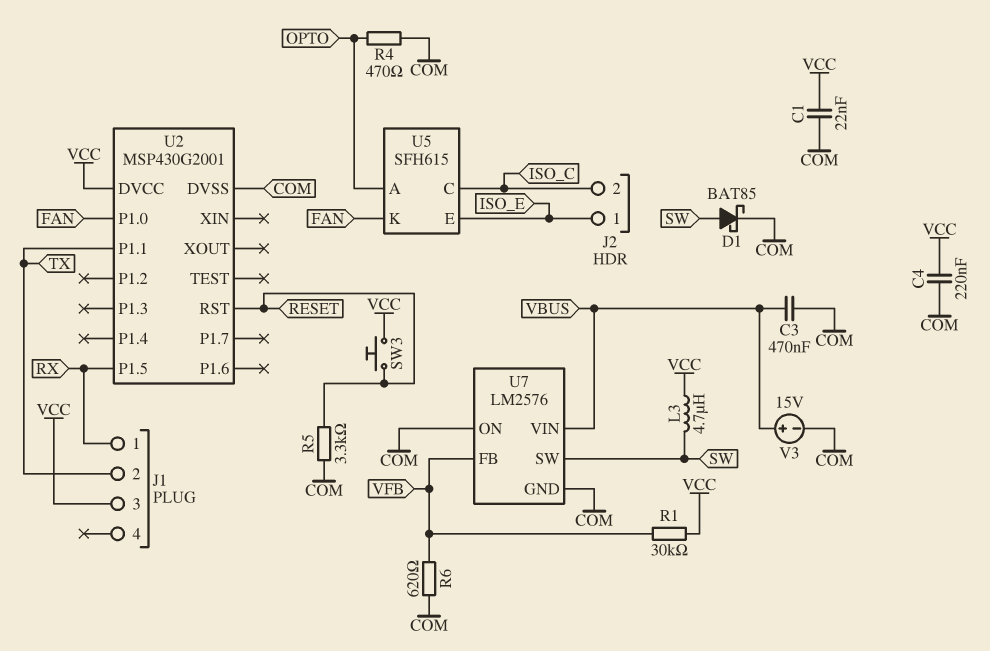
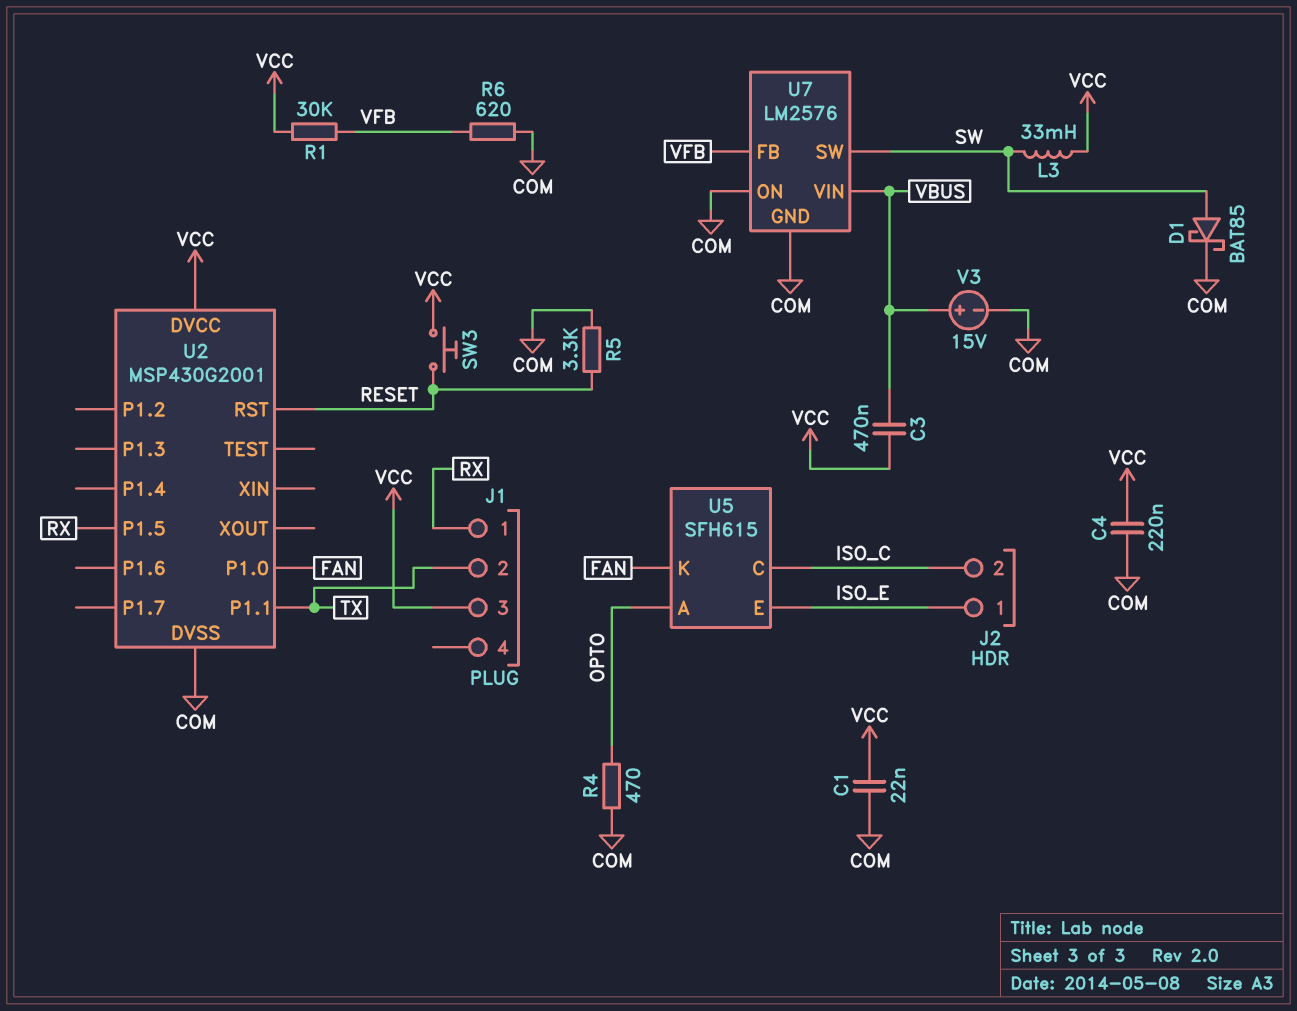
C3: 470nF (COM, VBUS) -> 470nF (VBUS, VCC)
L3: 4.7uH (SW, VCC) -> 33mH (SW, VCC)

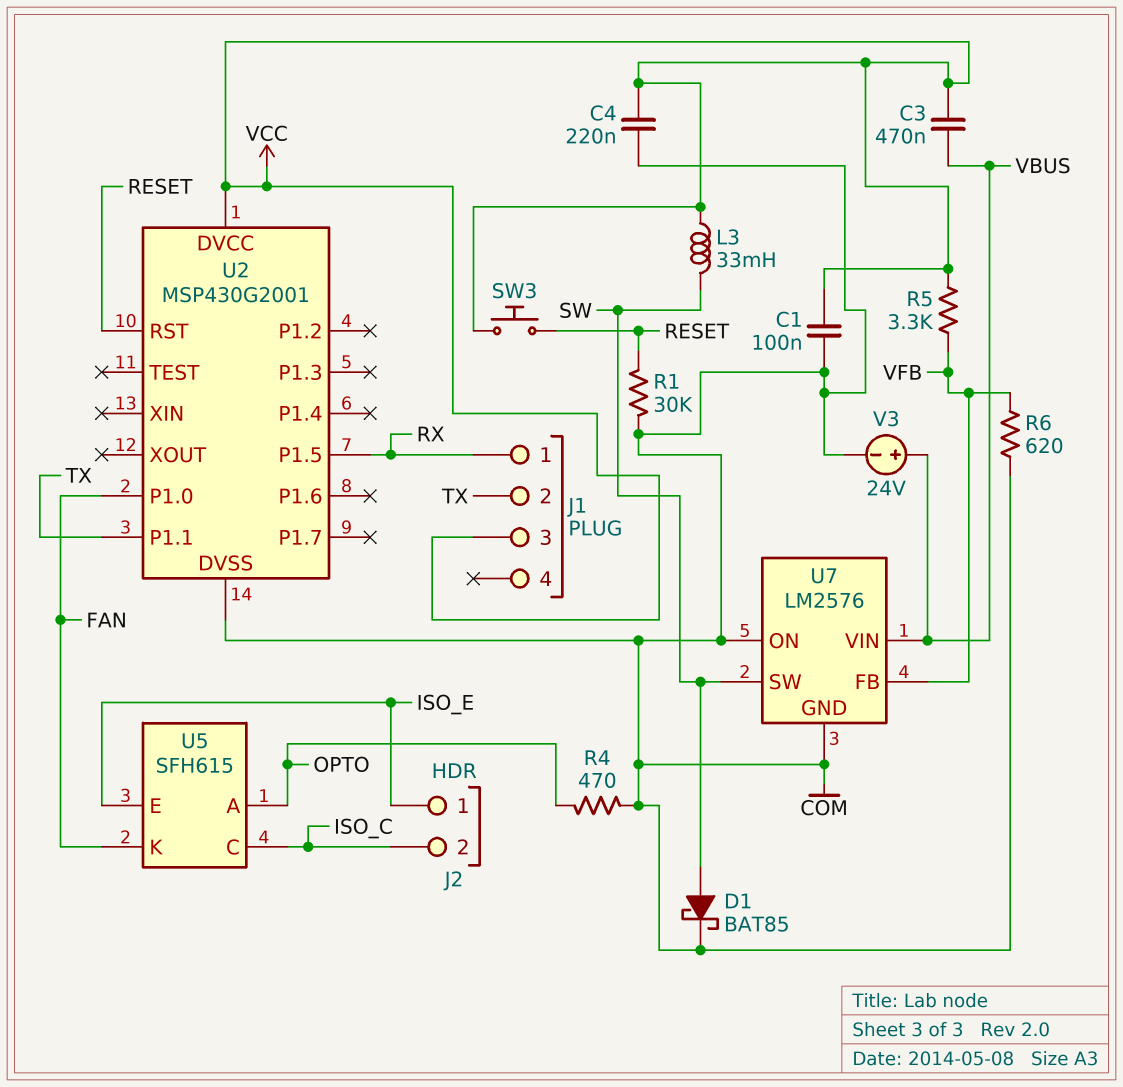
C1: 22nF (COM, VCC) -> 100nF (COM, VCC)
R1: 30k (VCC, VFB) -> 30k (COM, RESET)
R5: 3.3k (COM, RESET) -> 3.3k (VCC, VFB)
V3: 15V (plus VBUS, minus COM) -> 24V (plus VBUS, minus COM)

